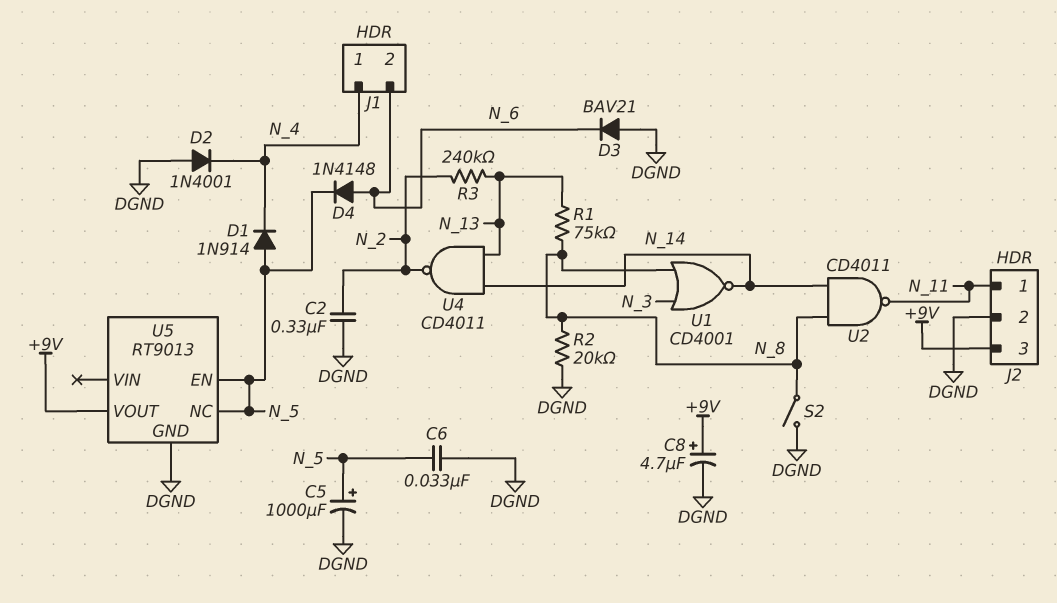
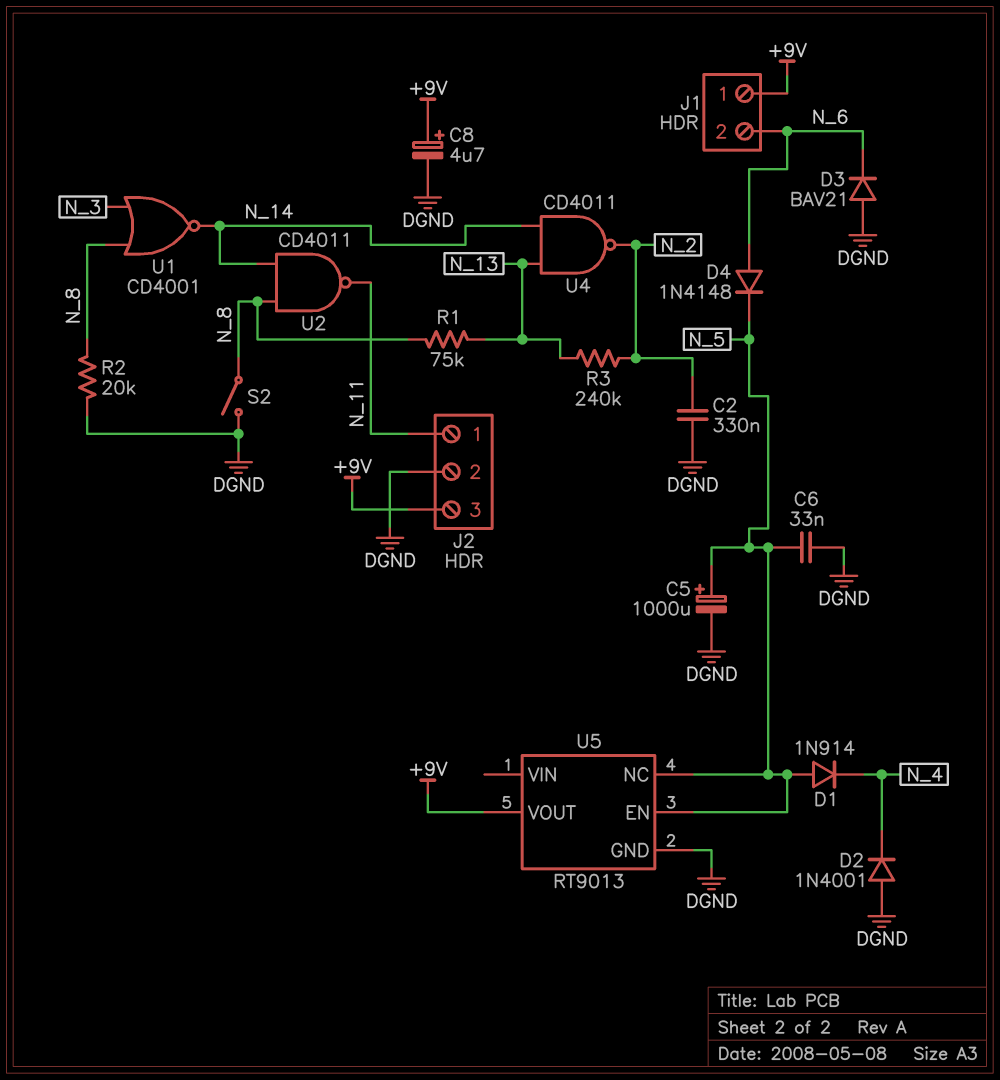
J1 pin 1: N_4 -> +9V

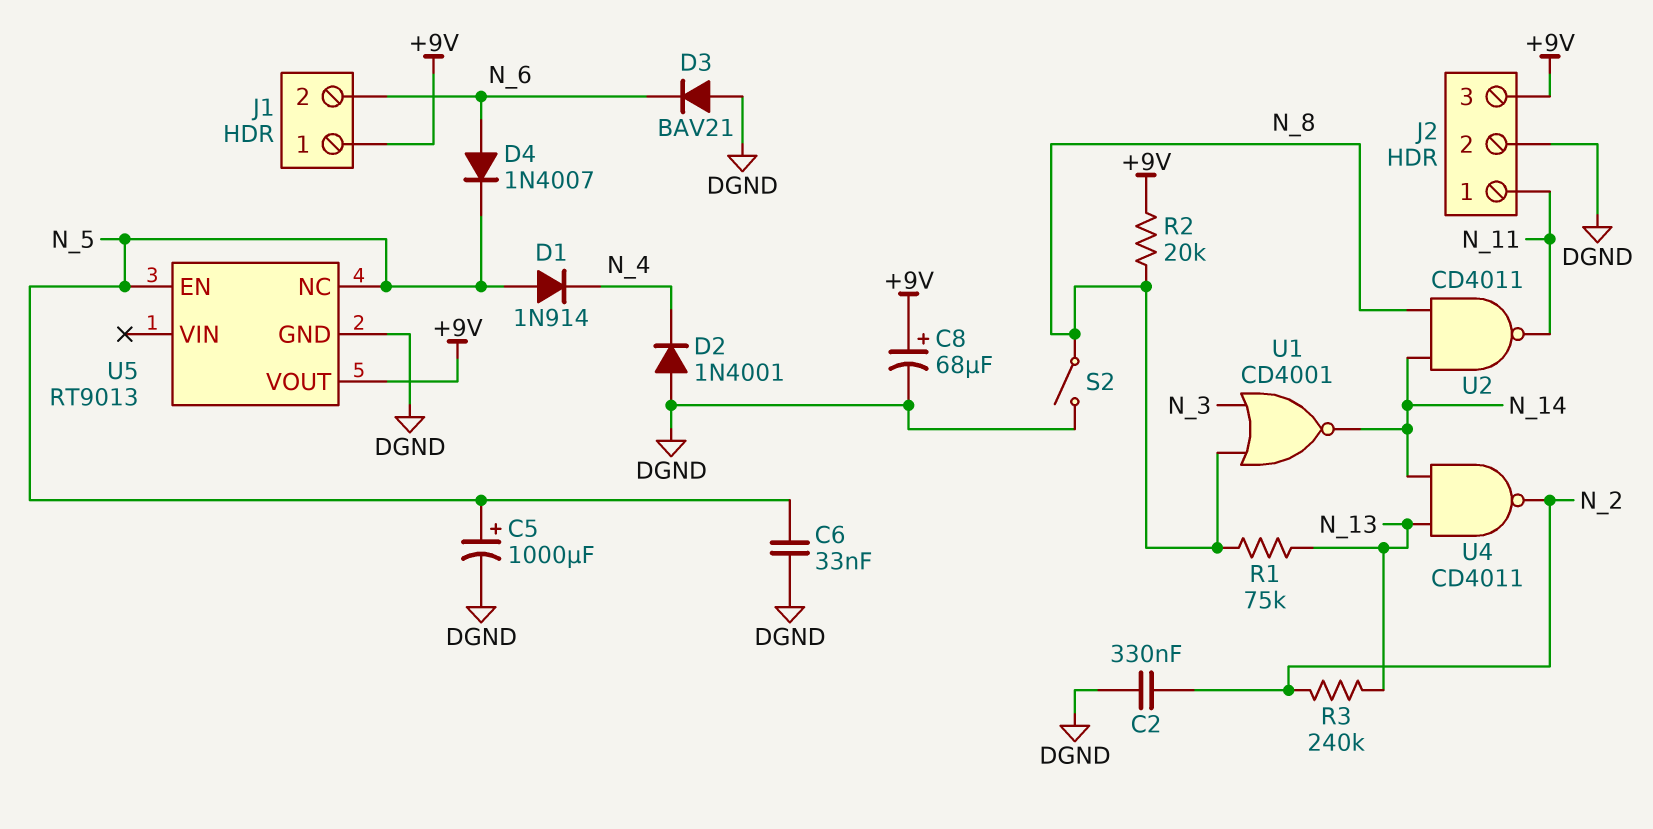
C8: 4.7uF (plus +9V, minus DGND) -> 68uF (plus +9V, minus DGND)
D4: diode 1N4148 (A N_6, K N_5) -> diode 1N4007 (A N_6, K N_5)
R2: 20k (DGND, N_8) -> 20k (+9V, N_8)

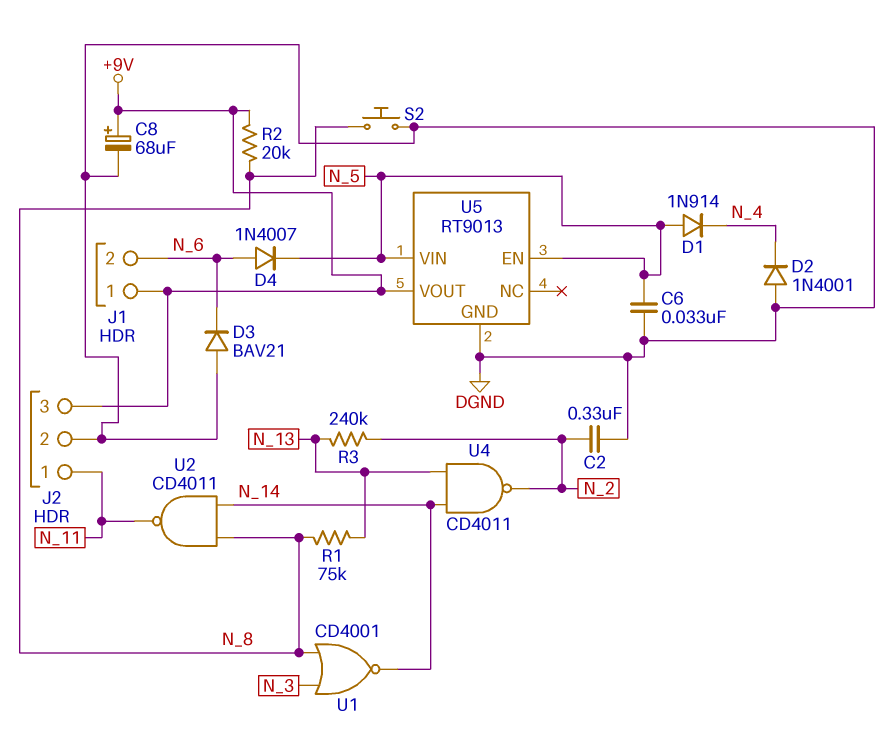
C5: 1000uF (plus N_5, minus DGND) -> none
S2: switch (DGND, N_8) -> button (DGND, N_8)
U5 pin NC: N_5 -> none
U5 pin VIN: none -> N_5

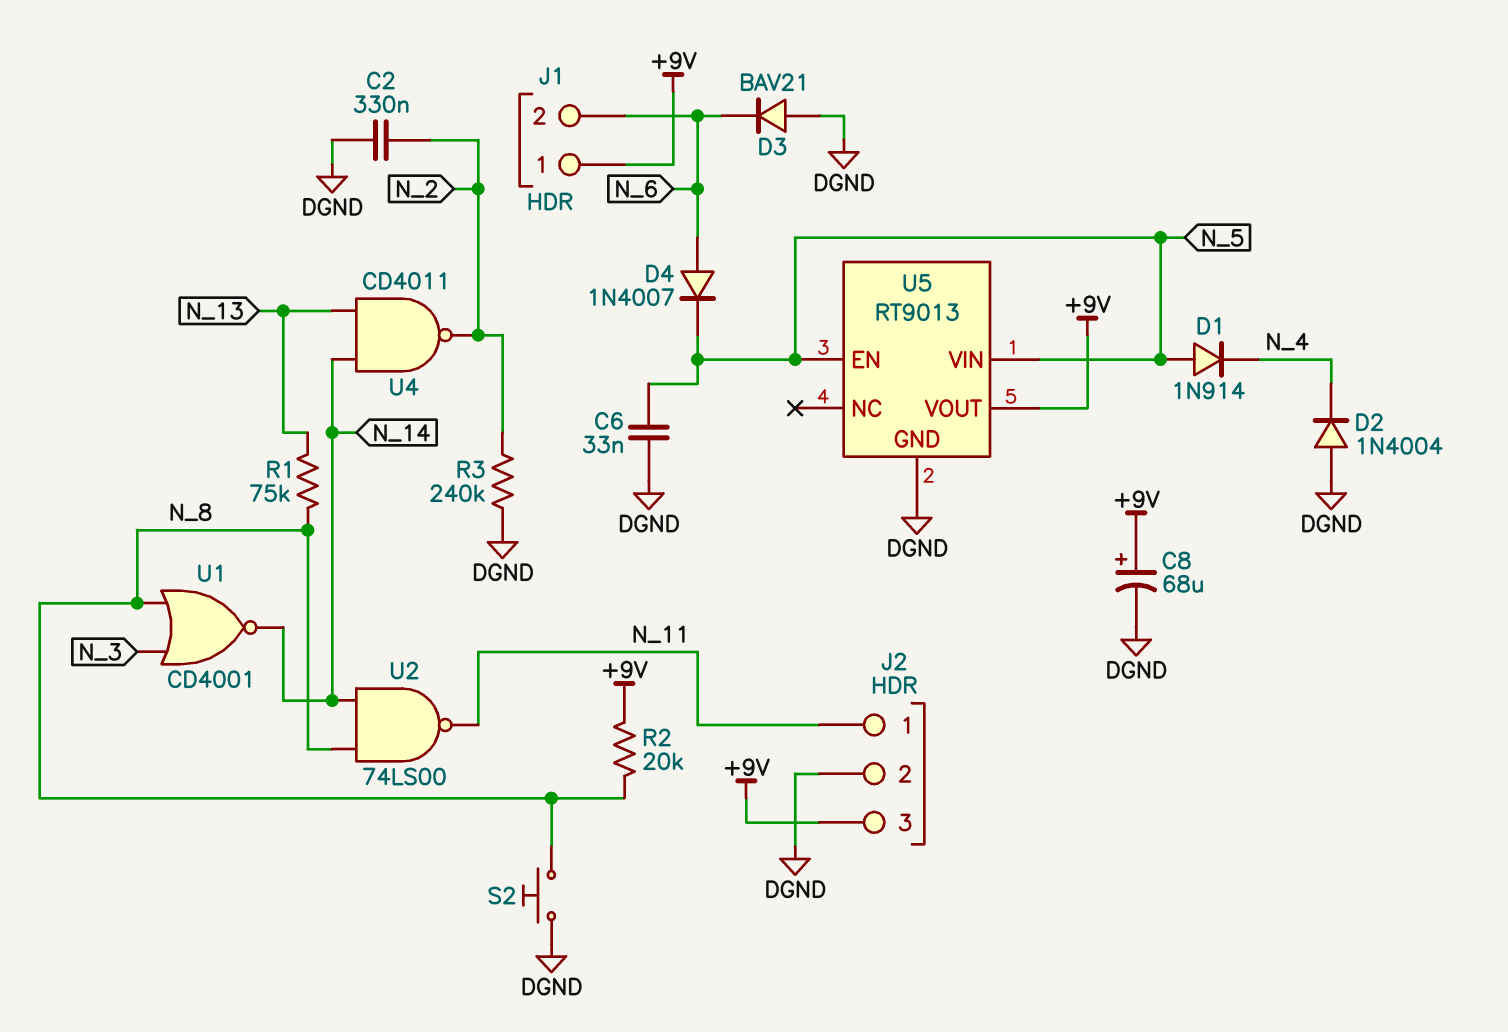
D2: diode 1N4001 (A DGND, K N_4) -> diode 1N4004 (A DGND, K N_4)
R3: 240k (N_2, N_13) -> 240k (DGND, N_2)
U2: NAND CD4011 (in N_8, in N_14, out N_11) -> NAND 74LS00 (in N_8, in N_14, out N_11)

